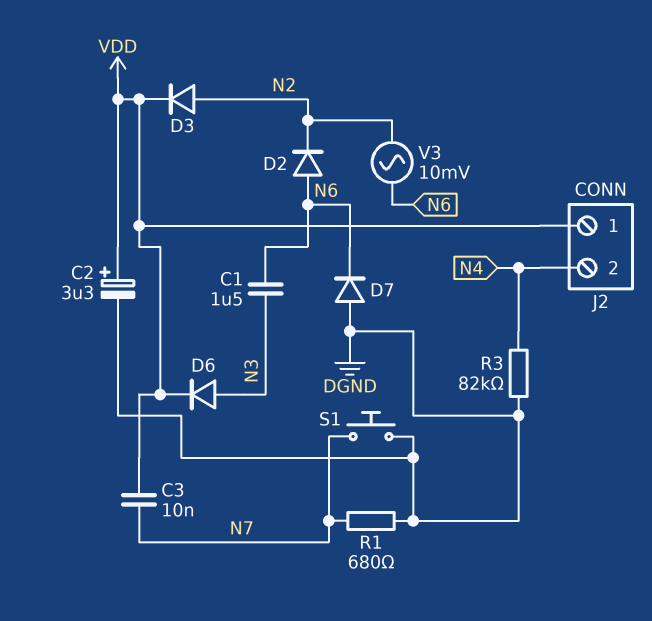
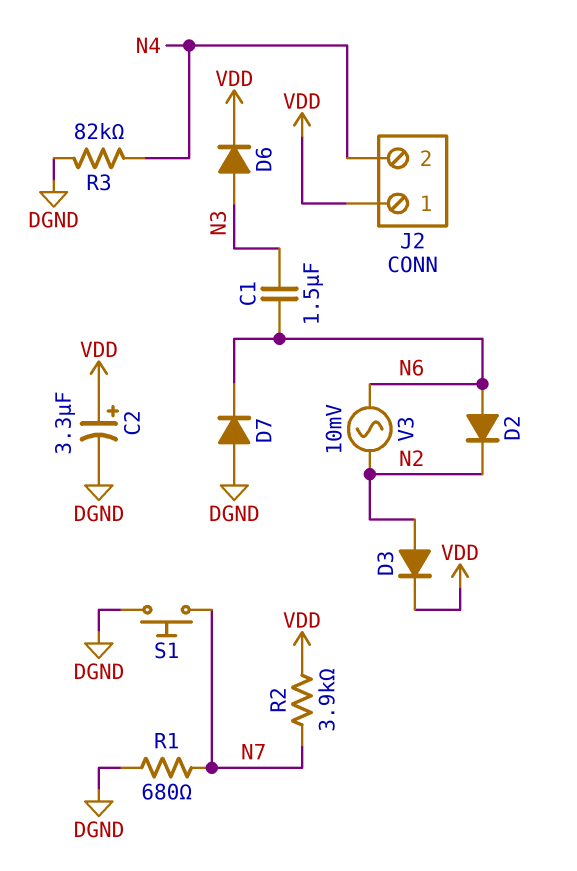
C3: 10nF (N7, VDD) -> none
R2: none -> 3.9k (N7, VDD)

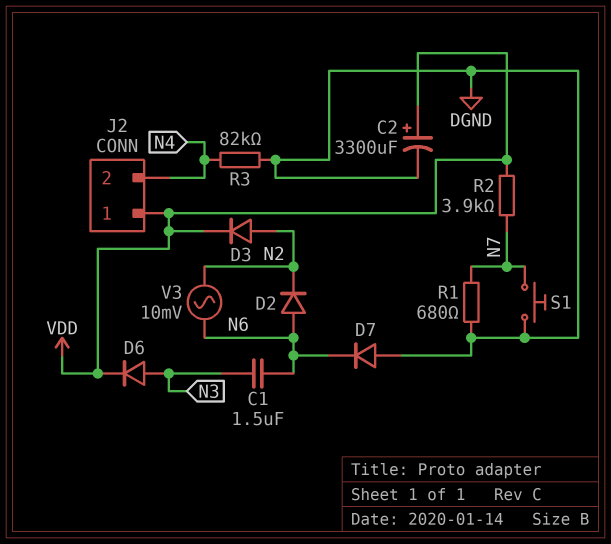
C2: 3.3uF (plus VDD, minus DGND) -> 3300uF (plus VDD, minus DGND)

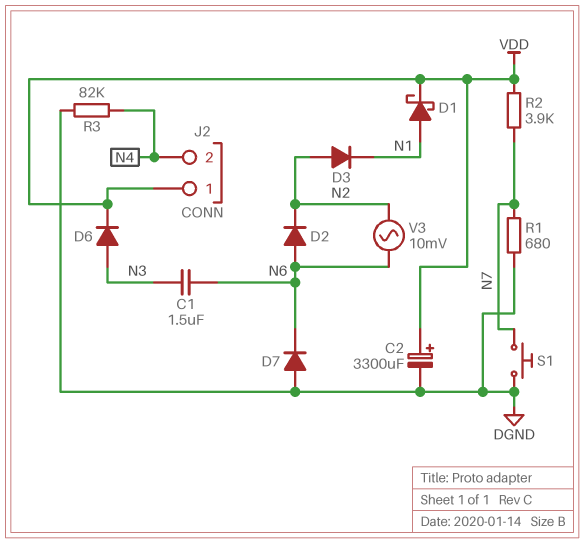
D1: none -> schottky (A N1, K VDD)
D3: diode (A N2, K VDD) -> diode (A N2, K N1)

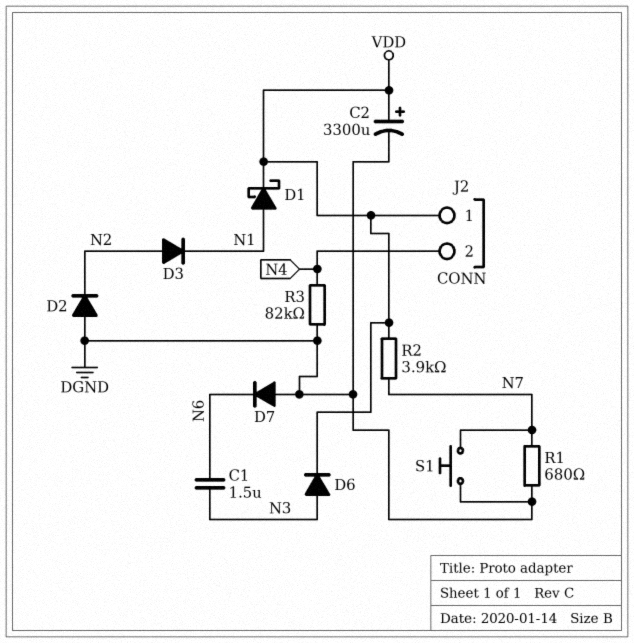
D2: diode (A N6, K N2) -> diode (A DGND, K N2)
V3: AC 10mV (N2, N6) -> none

